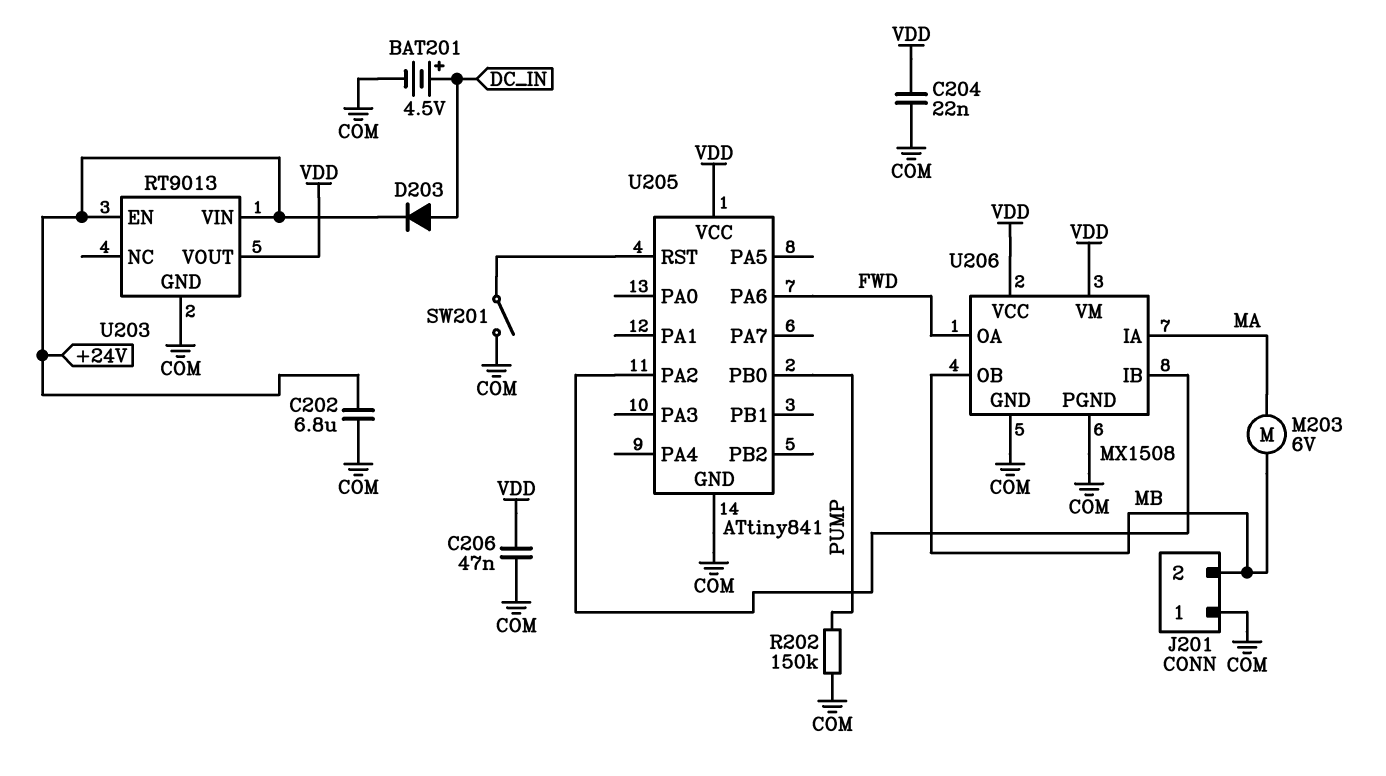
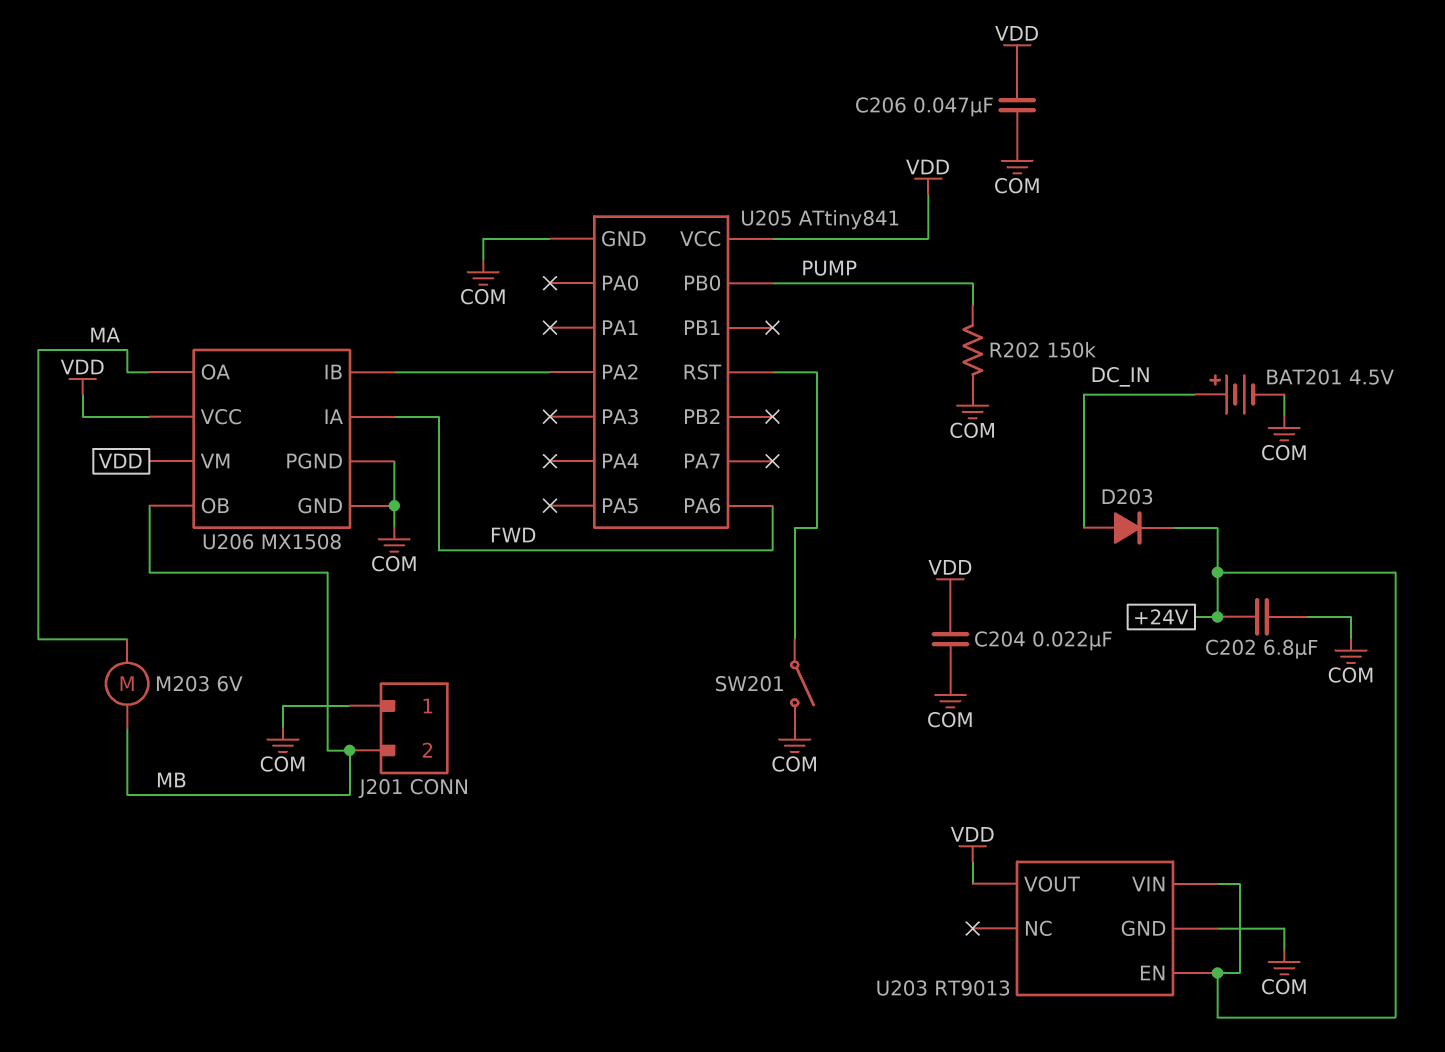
U206 pin IA: MA -> FWD
U206 pin OA: FWD -> MA

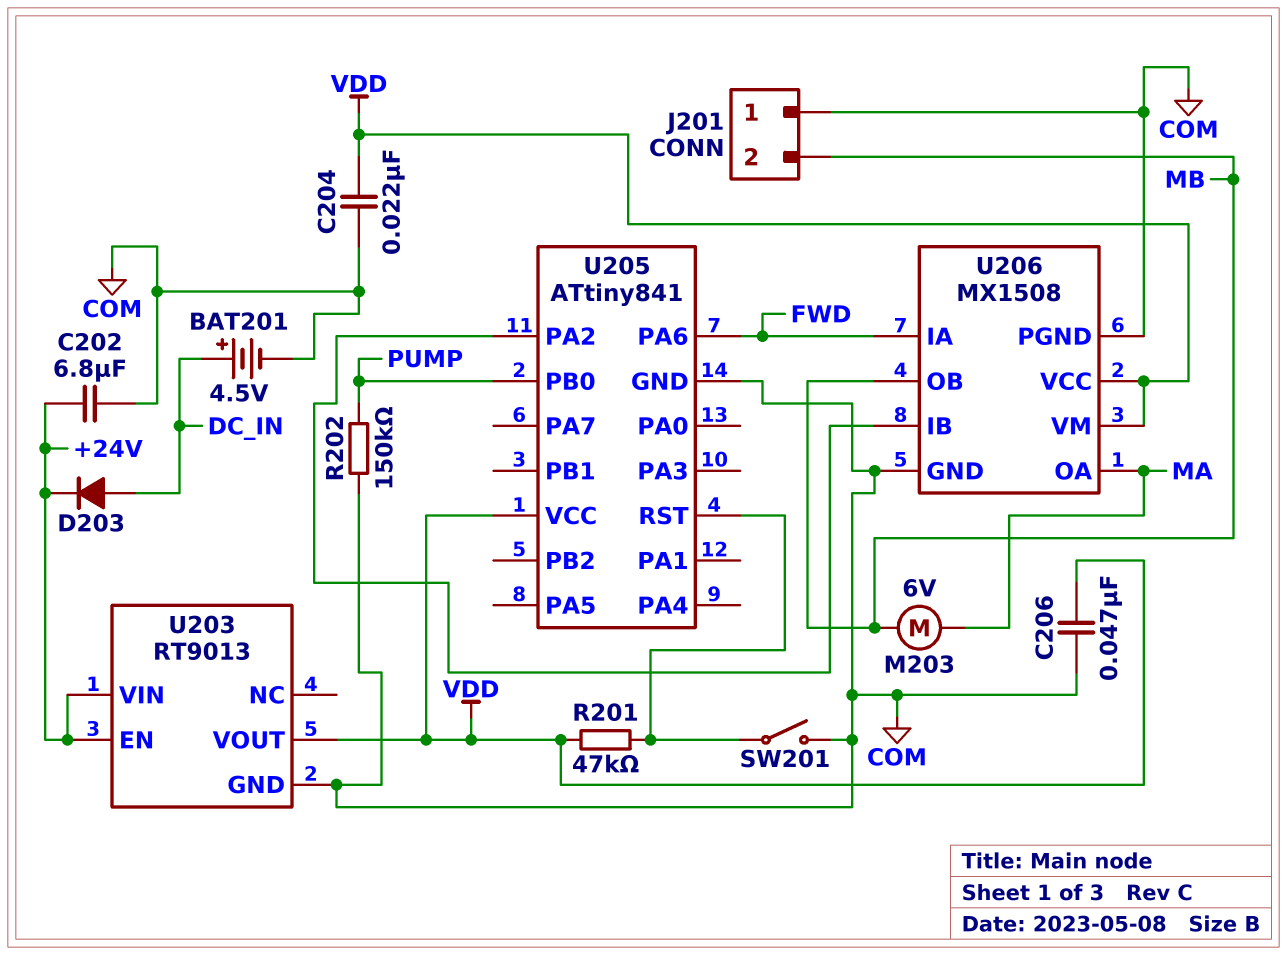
R201: none -> 47k (U205/RST, VDD)

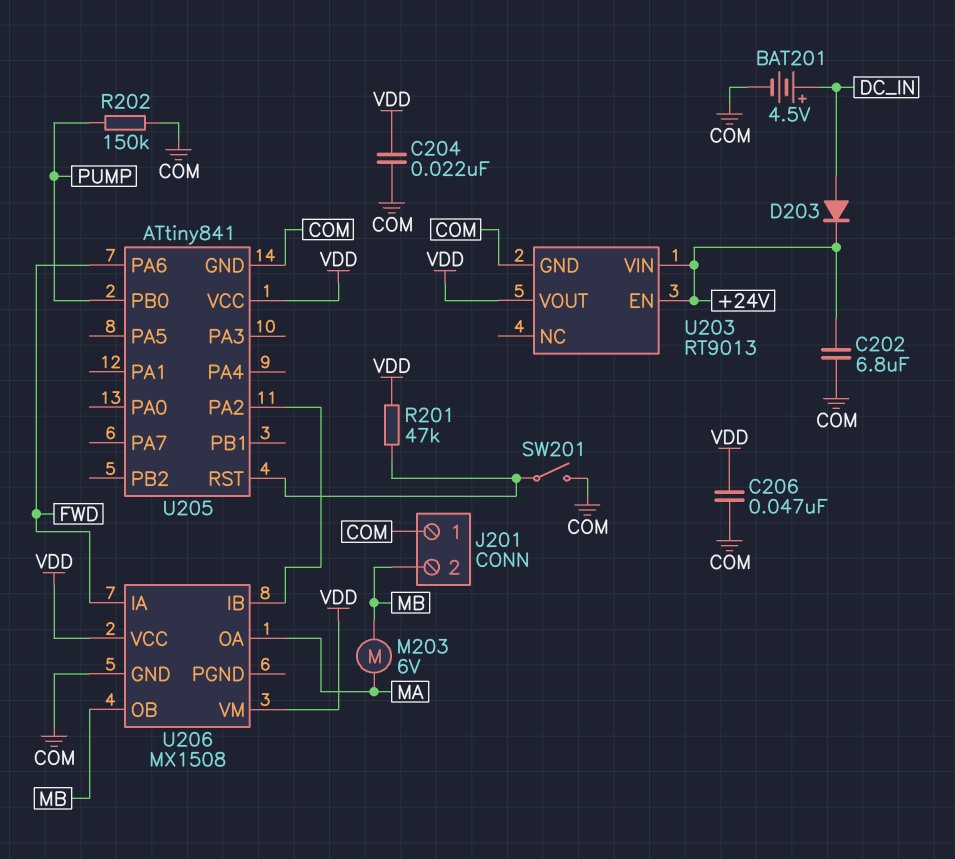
U206 pin PGND: COM -> none

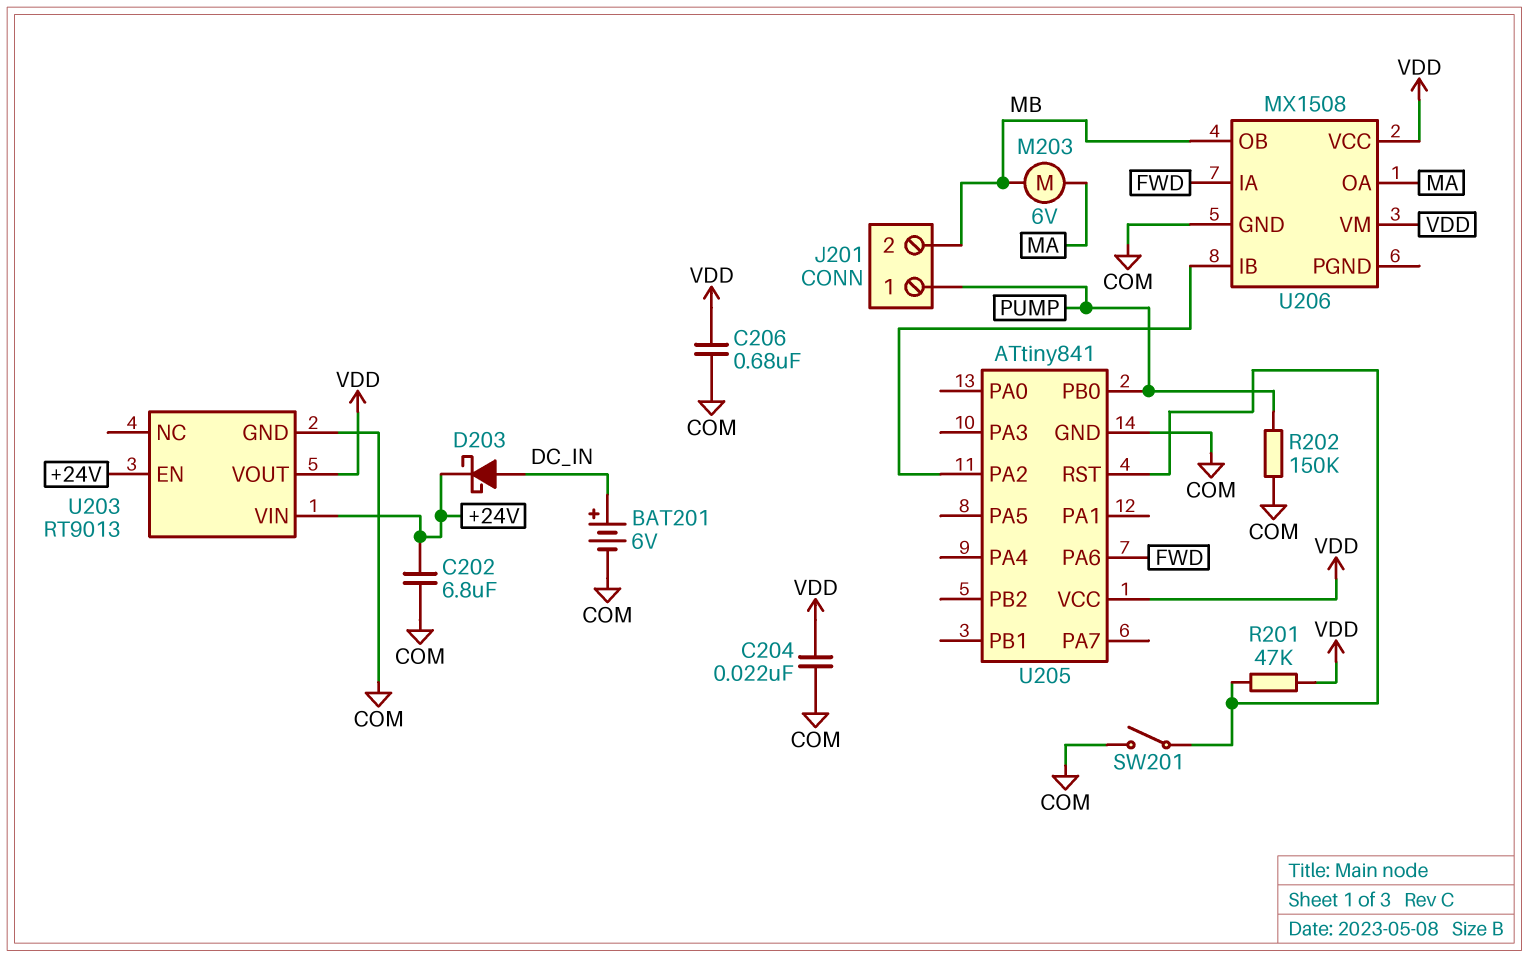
BAT201: 4.5V (plus DC_IN, minus COM) -> 6V (plus DC_IN, minus COM)
C206: 47nF (COM, VDD) -> 680nF (COM, VDD)
D203: diode (A DC_IN, K +24V) -> schottky (A DC_IN, K +24V)
J201 pin 1: COM -> PUMP

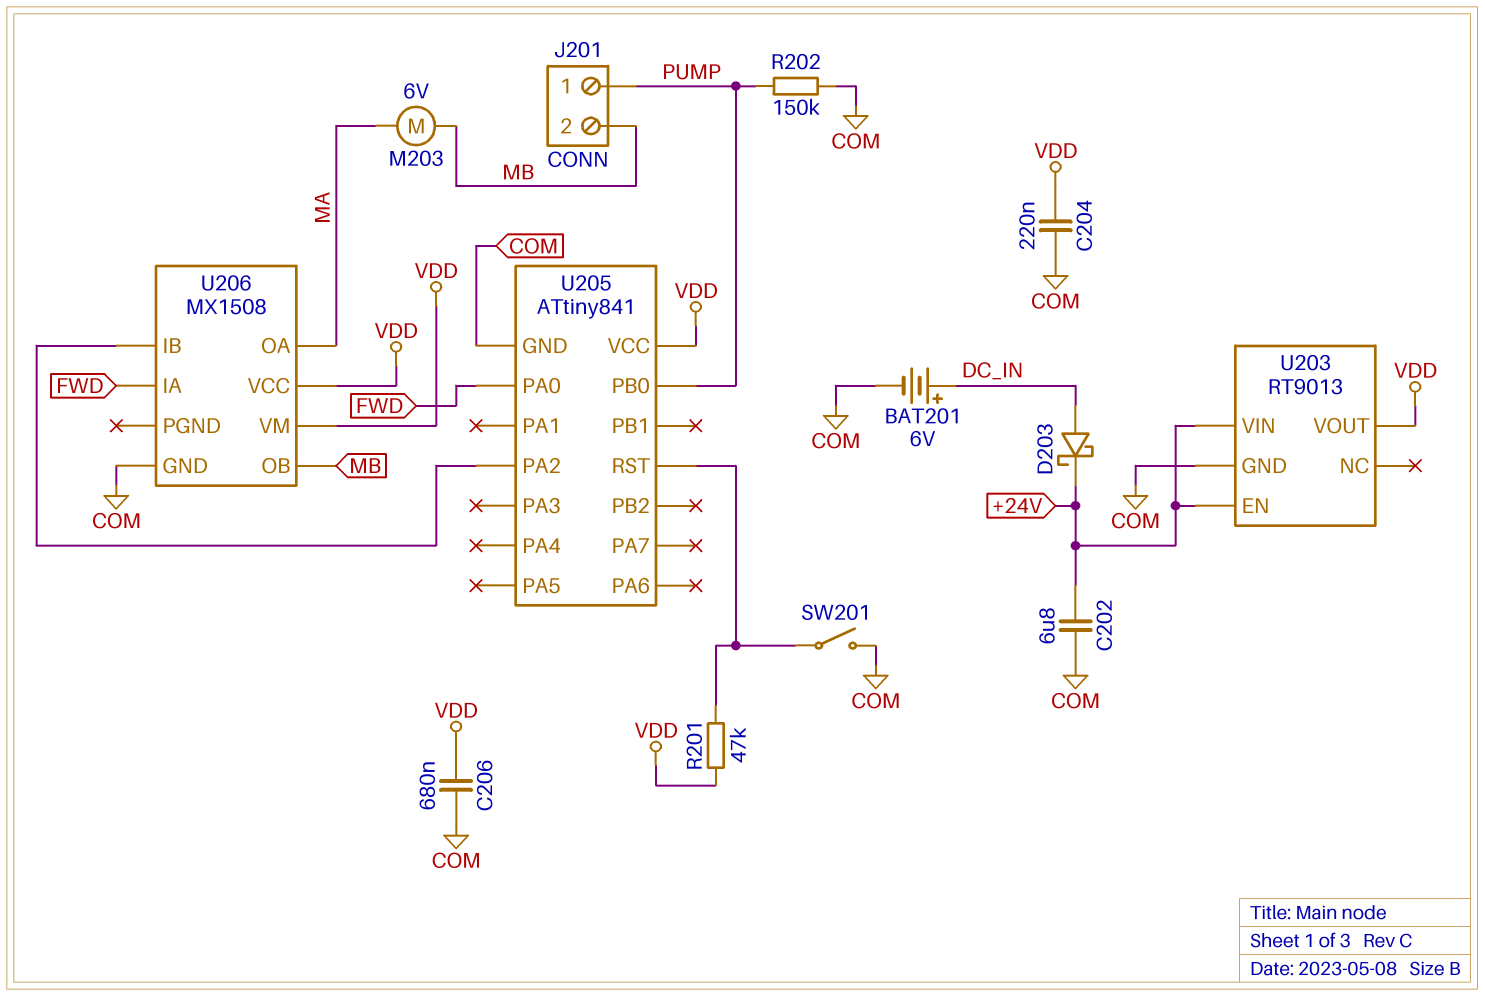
C204: 22nF (COM, VDD) -> 220nF (COM, VDD)
U205 pin PA0: none -> FWD
U205 pin PA6: FWD -> none

